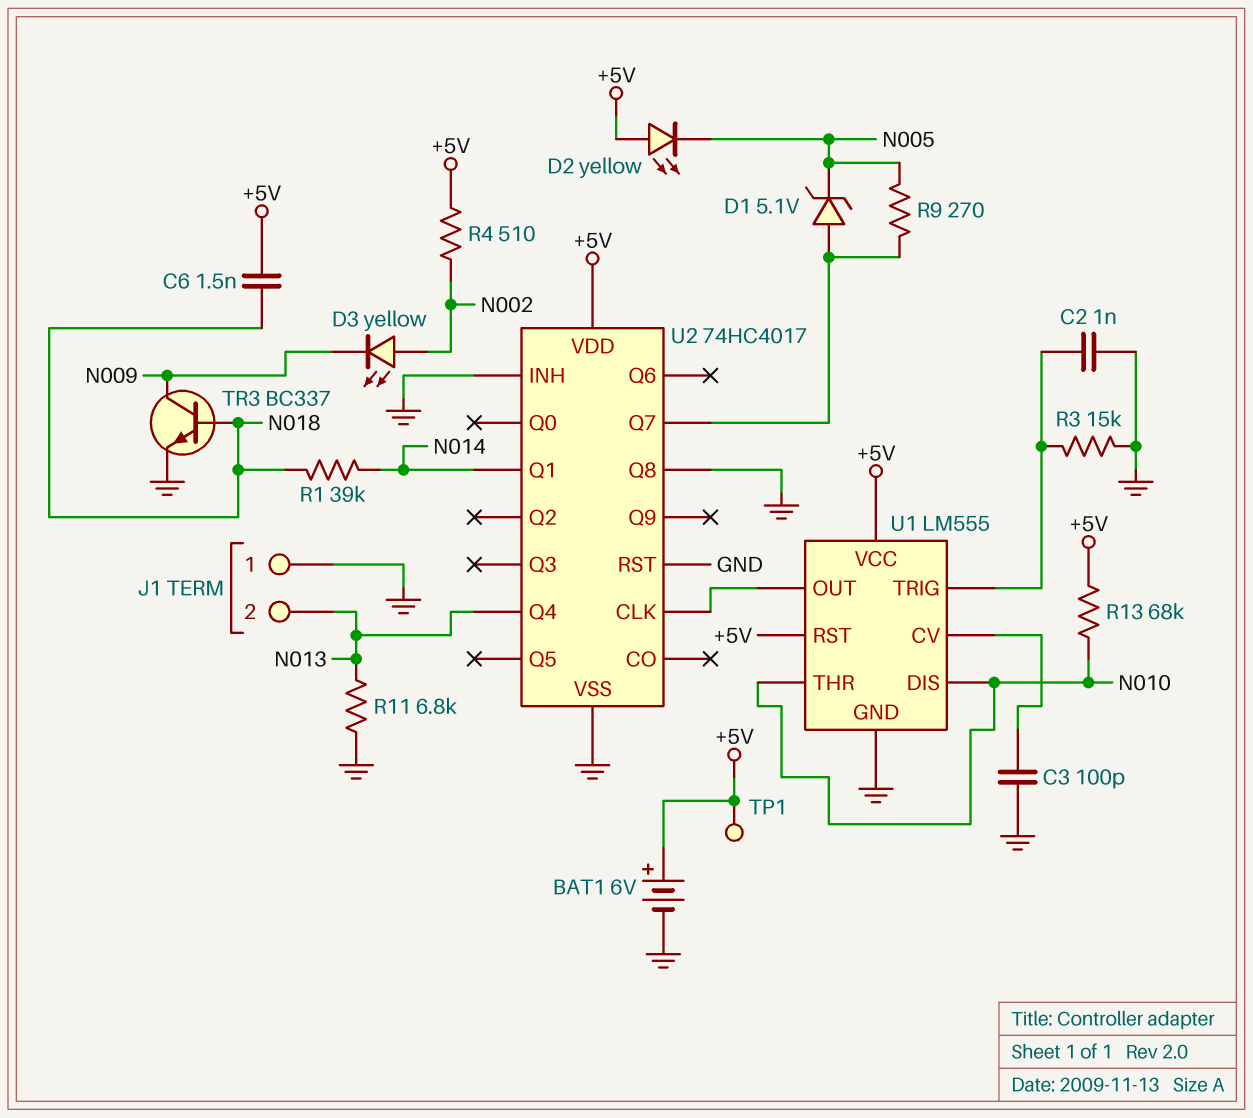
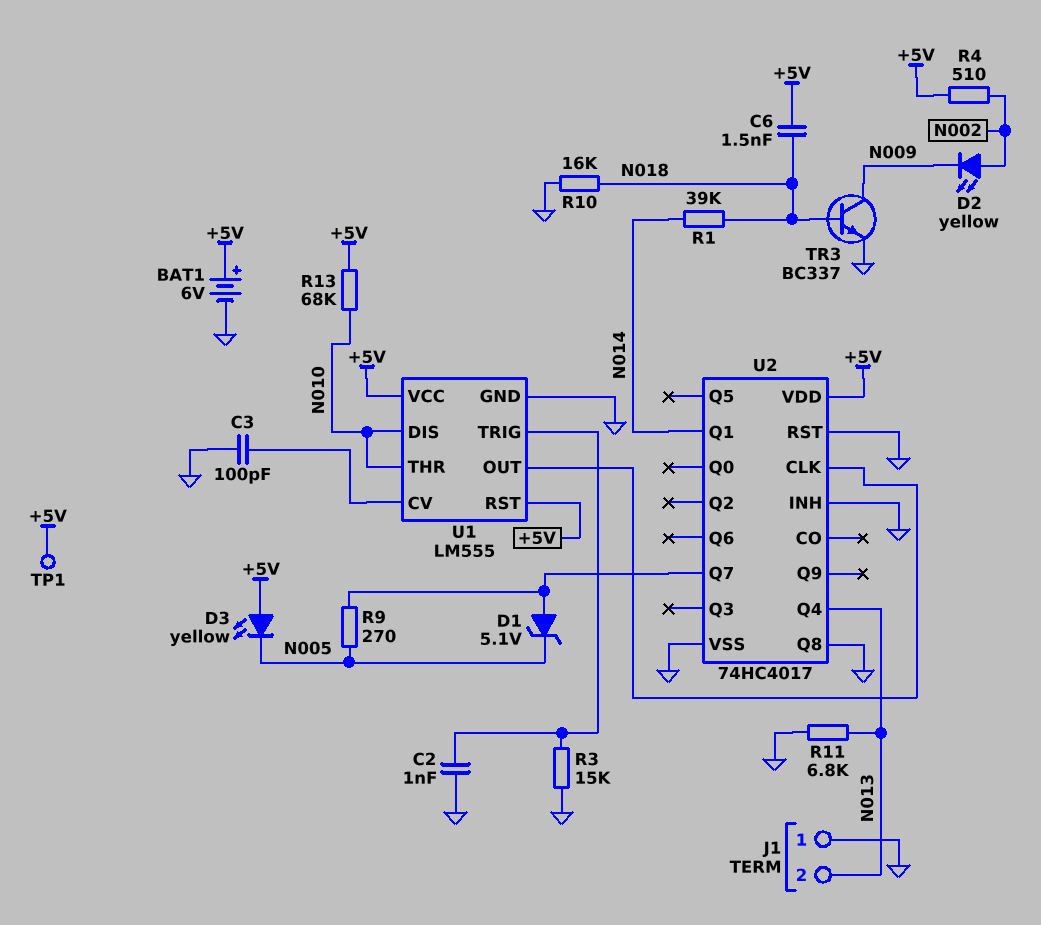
D2: LED yellow (A +5V, K N005) -> LED yellow (A N002, K N009)
D3: LED yellow (A N002, K N009) -> LED yellow (A +5V, K N005)
R10: none -> 16k (GND, N018)

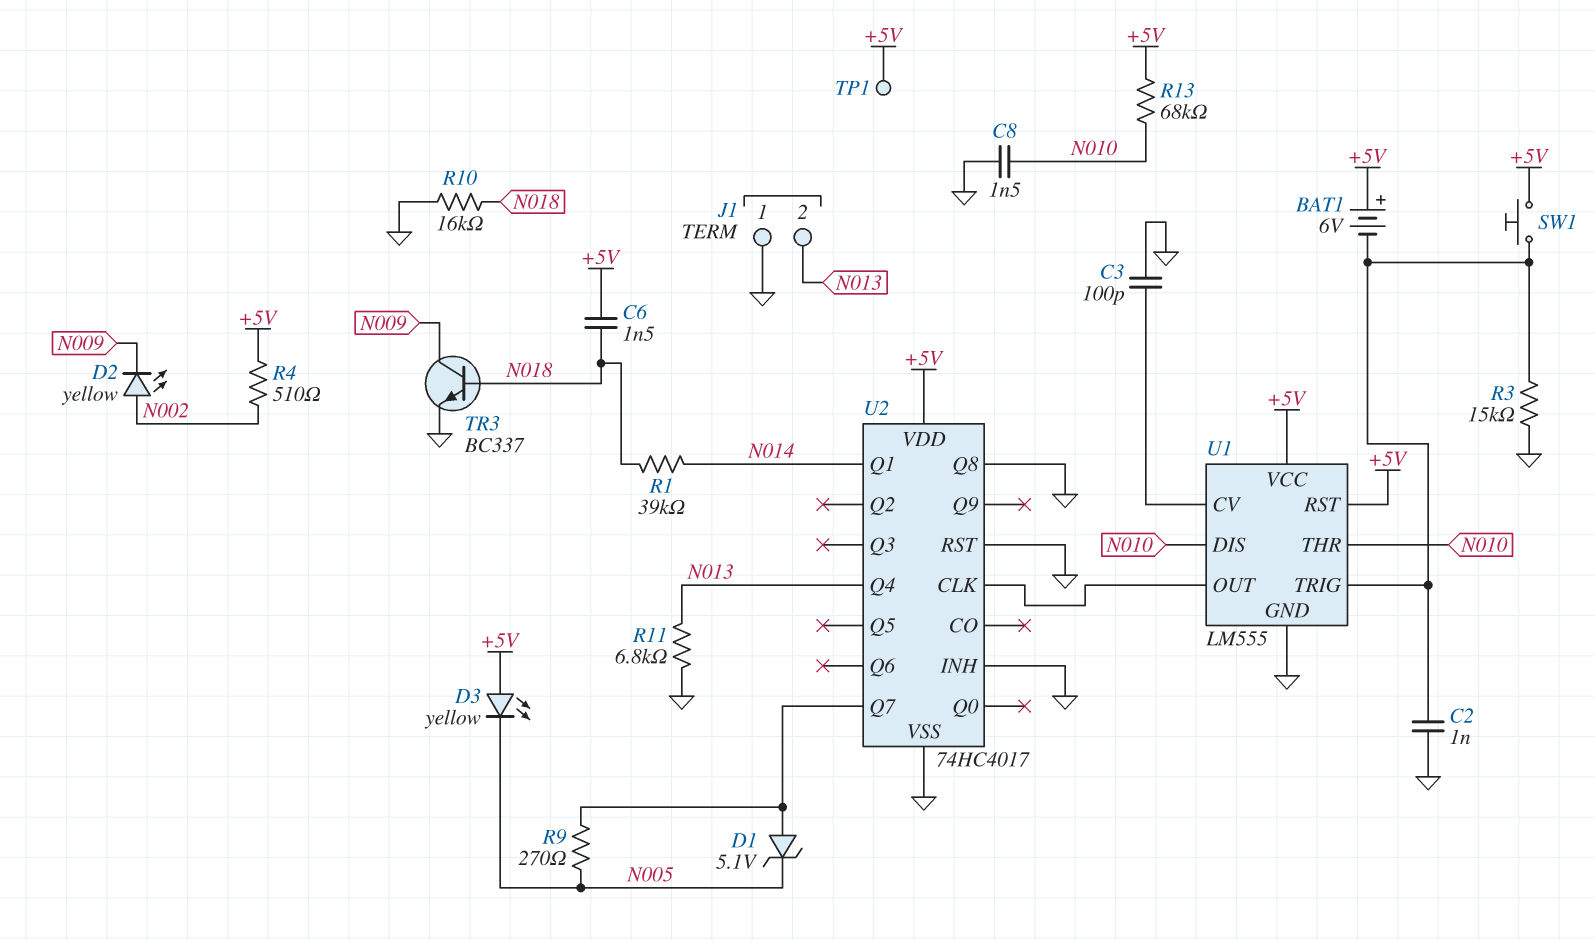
BAT1: 6V (plus +5V, minus GND) -> 6V (plus +5V, minus U1/TRIG)
C8: none -> 1.5nF (GND, N010)
SW1: none -> button (+5V, U1/TRIG)

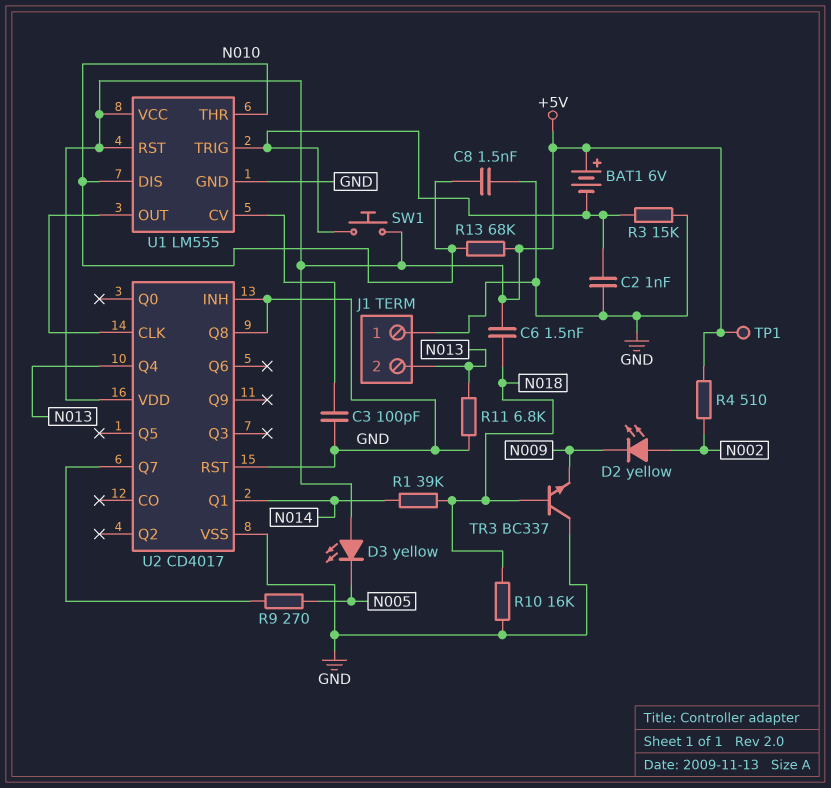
D1: zener 5.1V (A U2/Q7, K N005) -> none
TR3: NPN BC337 (B N018, C N009, E GND) -> NPN BC337 (B N018, C GND, E N009)
U2: 74HC4017 -> CD4017

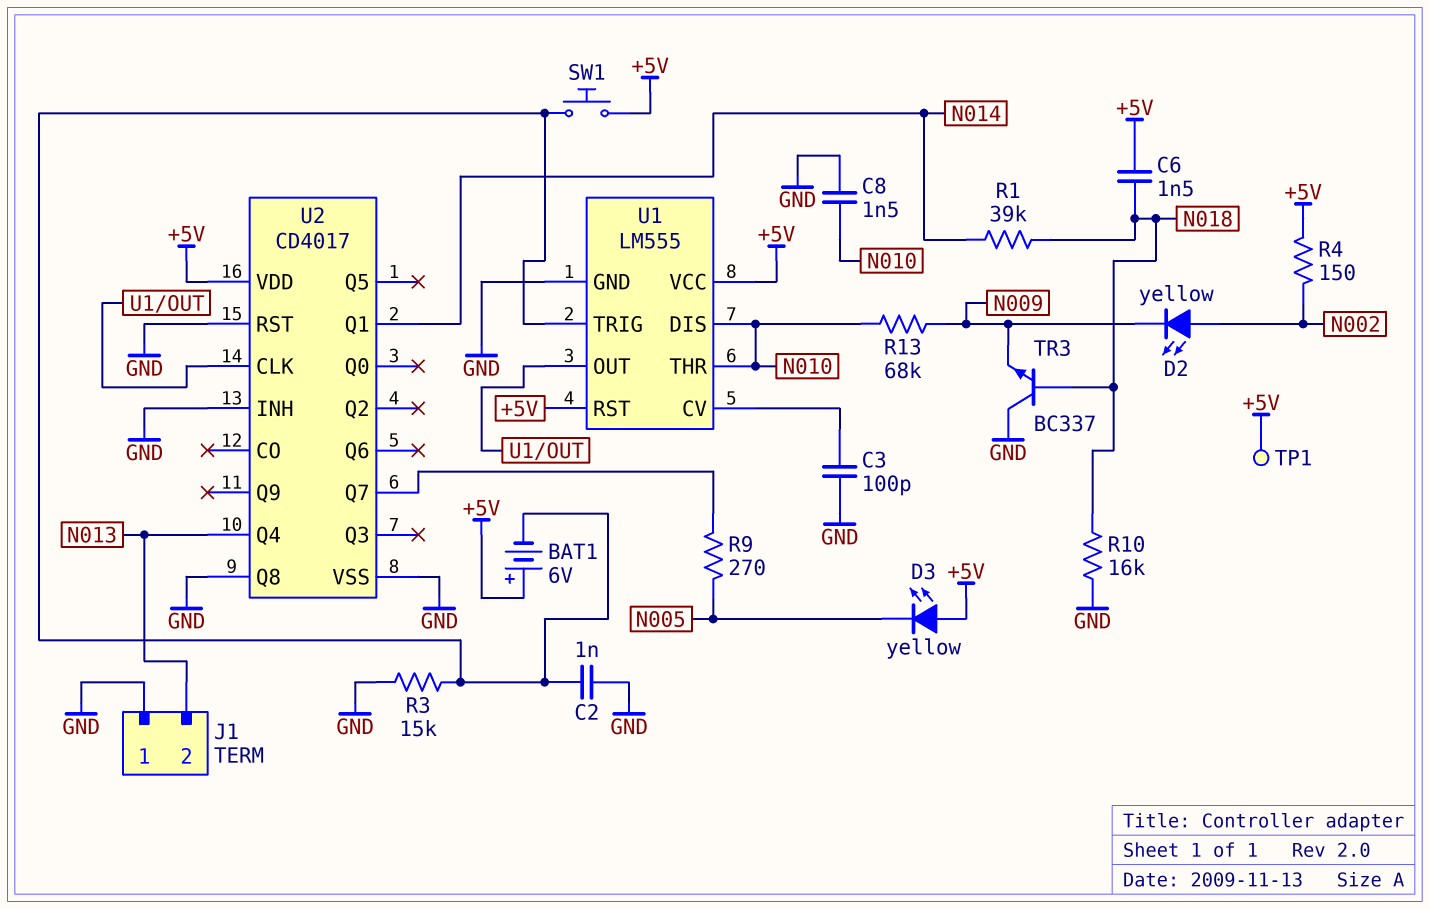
R4: 510 (+5V, N002) -> 150 (+5V, N002)
R11: 6.8k (GND, N013) -> none
R13: 68k (+5V, N010) -> 68k (N009, N010)

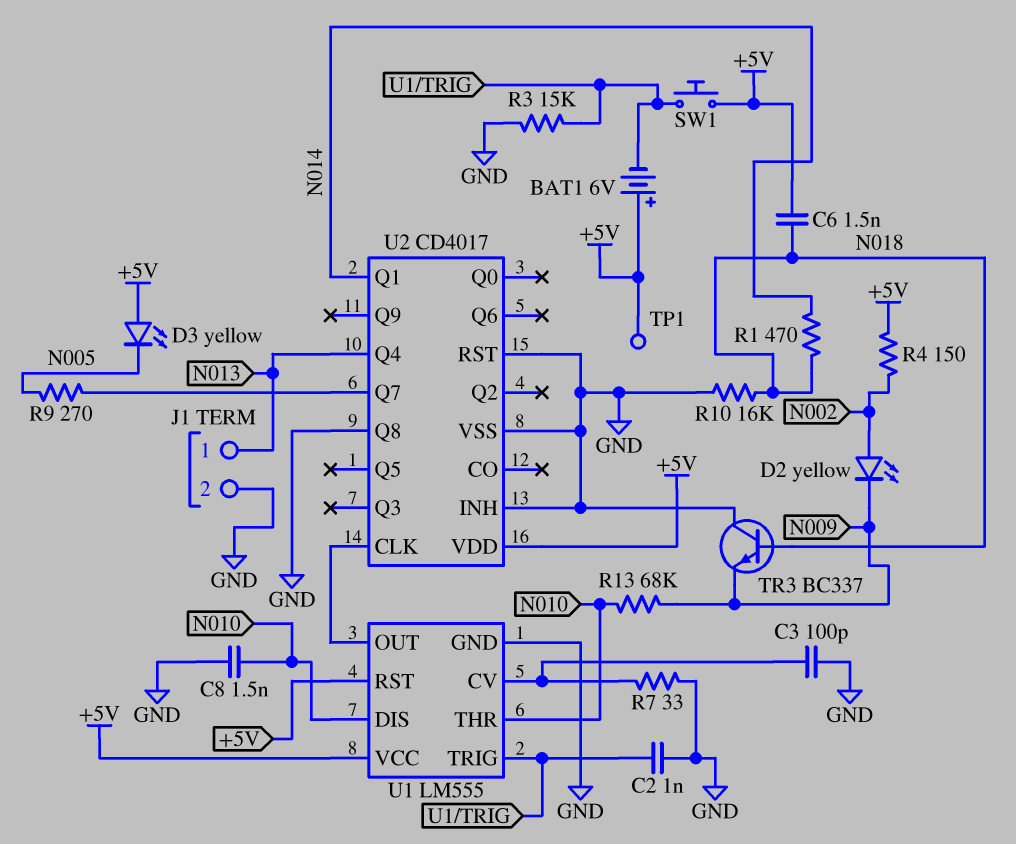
J1 pin 1: GND -> N013
J1 pin 2: N013 -> GND
R1: 39k (N014, N018) -> 470 (N014, N018)
R7: none -> 33 (GND, U1/CV)

